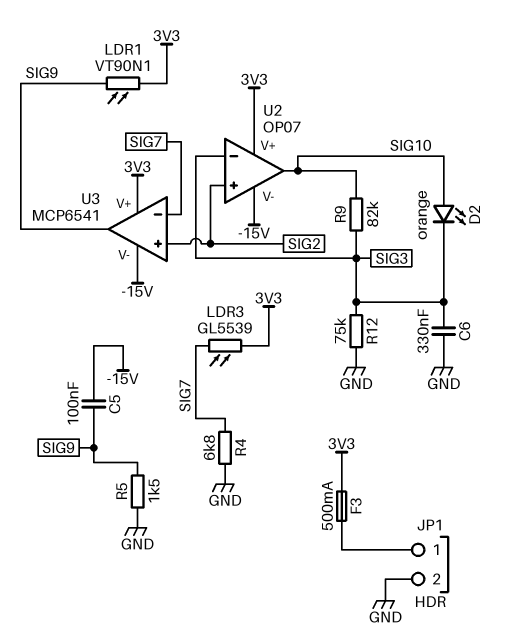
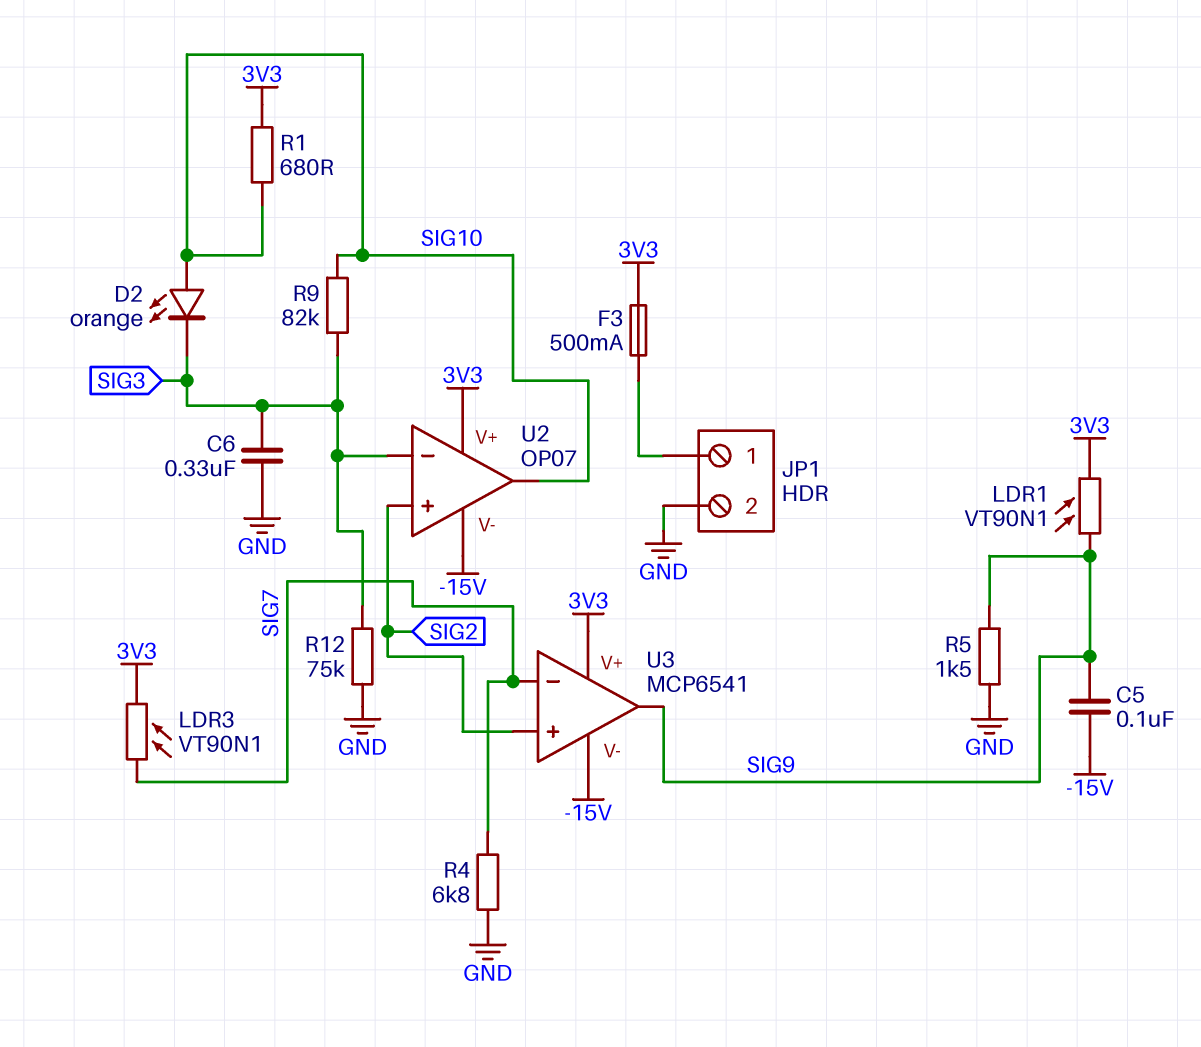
LDR3: GL5539 (3V3, SIG7) -> VT90N1 (3V3, SIG7)
R1: none -> 680 (3V3, SIG10)

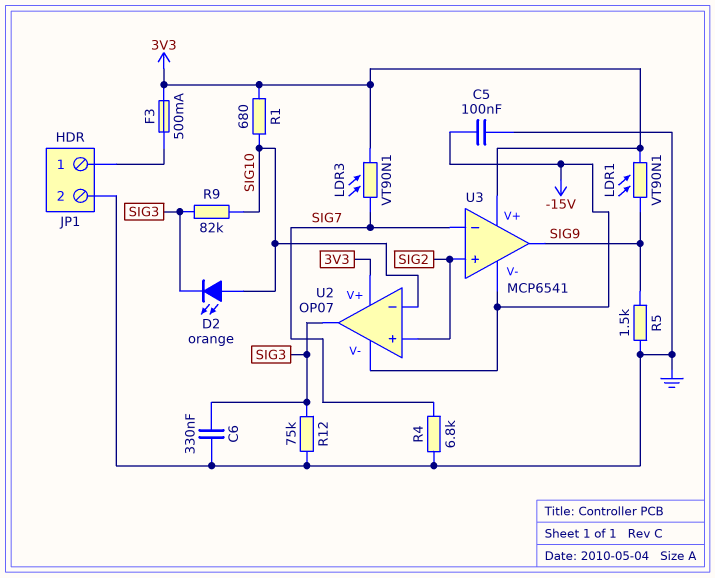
C5: 100nF (-15V, SIG9) -> 100nF (-15V, GND)
U2 pin in-: SIG3 -> SIG10
U2 pin out: SIG10 -> SIG3

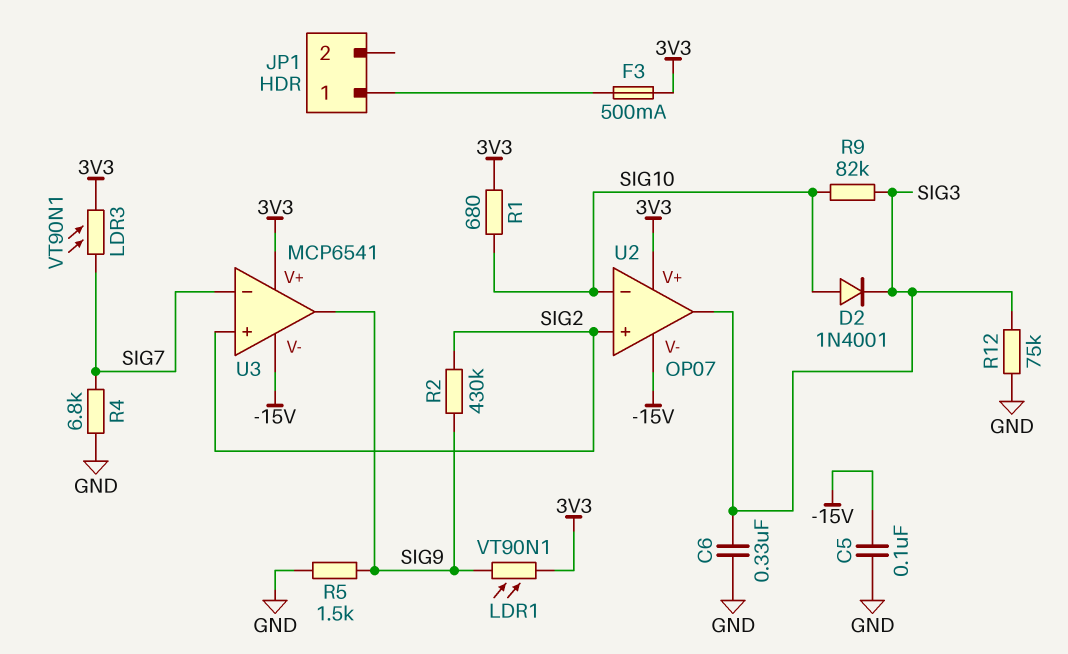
D2: LED orange (A SIG10, K SIG3) -> diode 1N4001 (A SIG10, K SIG3)
JP1 pin 2: GND -> none
R2: none -> 430k (SIG2, SIG9)

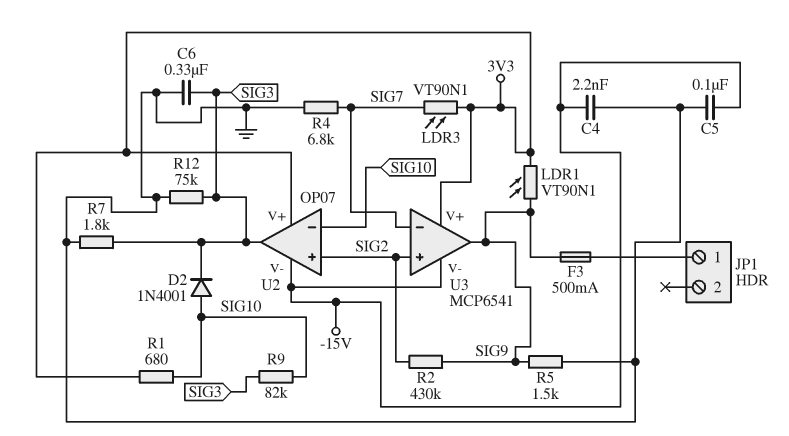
C4: none -> 2.2nF (-15V, GND)
F3: 500mA (3V3, JP1/1) -> 500mA (JP1/1, SIG9)
R7: none -> 1.8k (GND, SIG3)

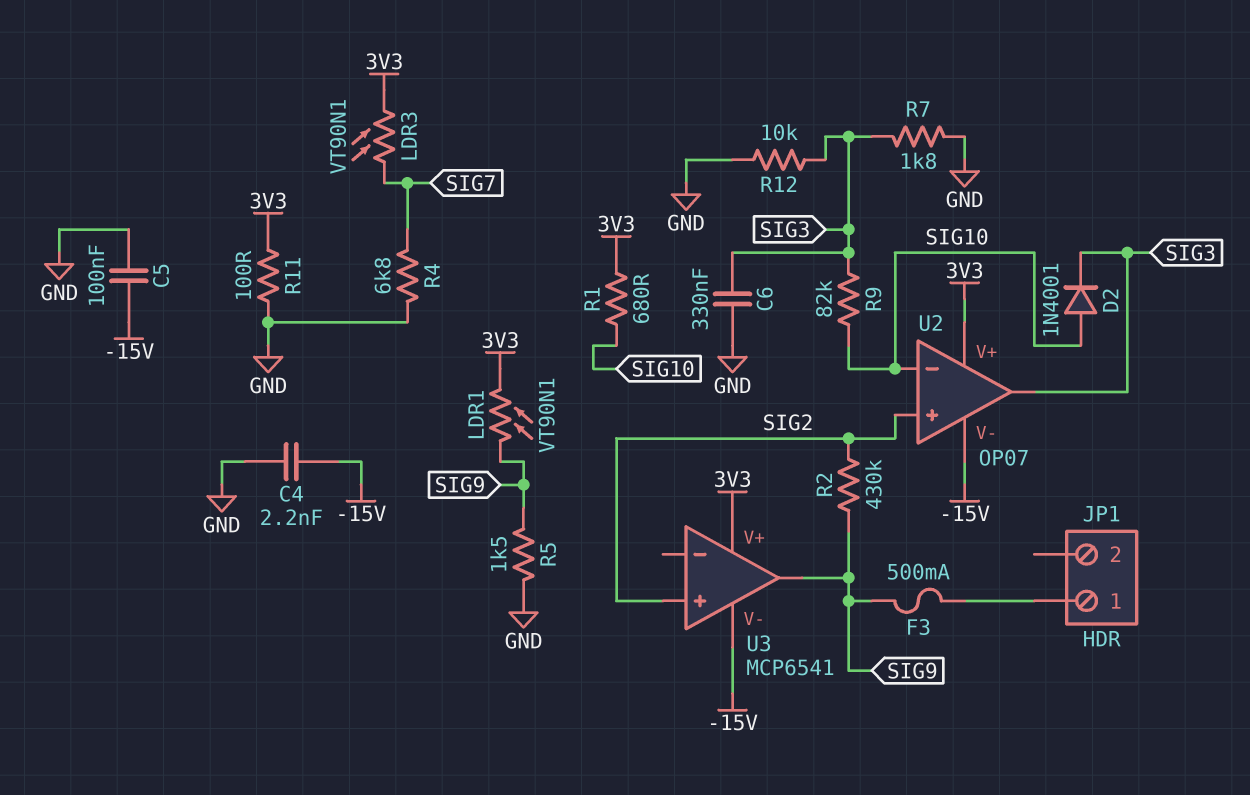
R11: none -> 100 (3V3, GND)
R12: 75k (GND, SIG3) -> 10k (GND, SIG3)
U3 pin in-: SIG7 -> none

